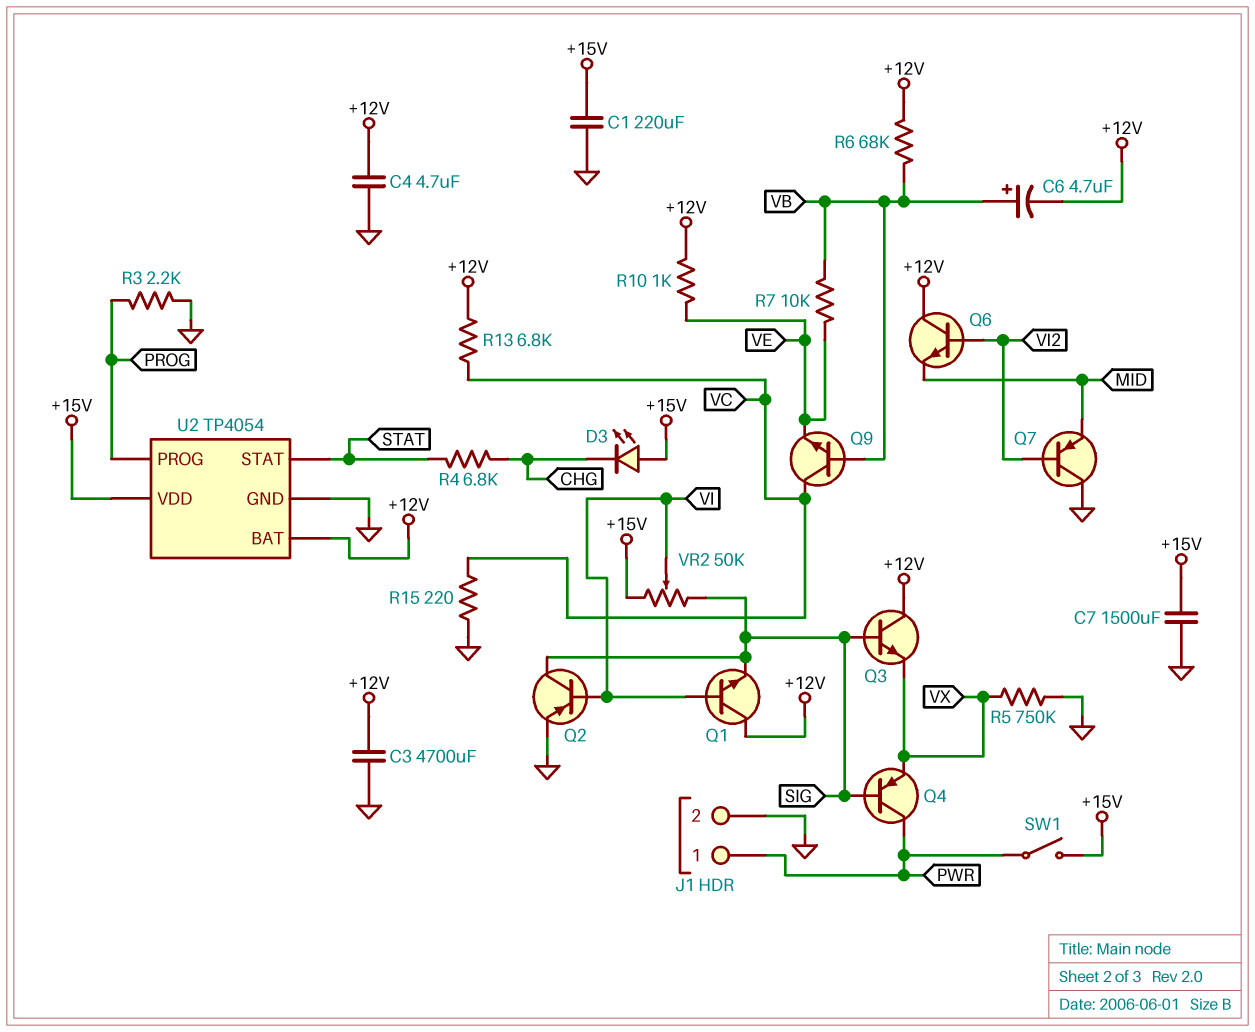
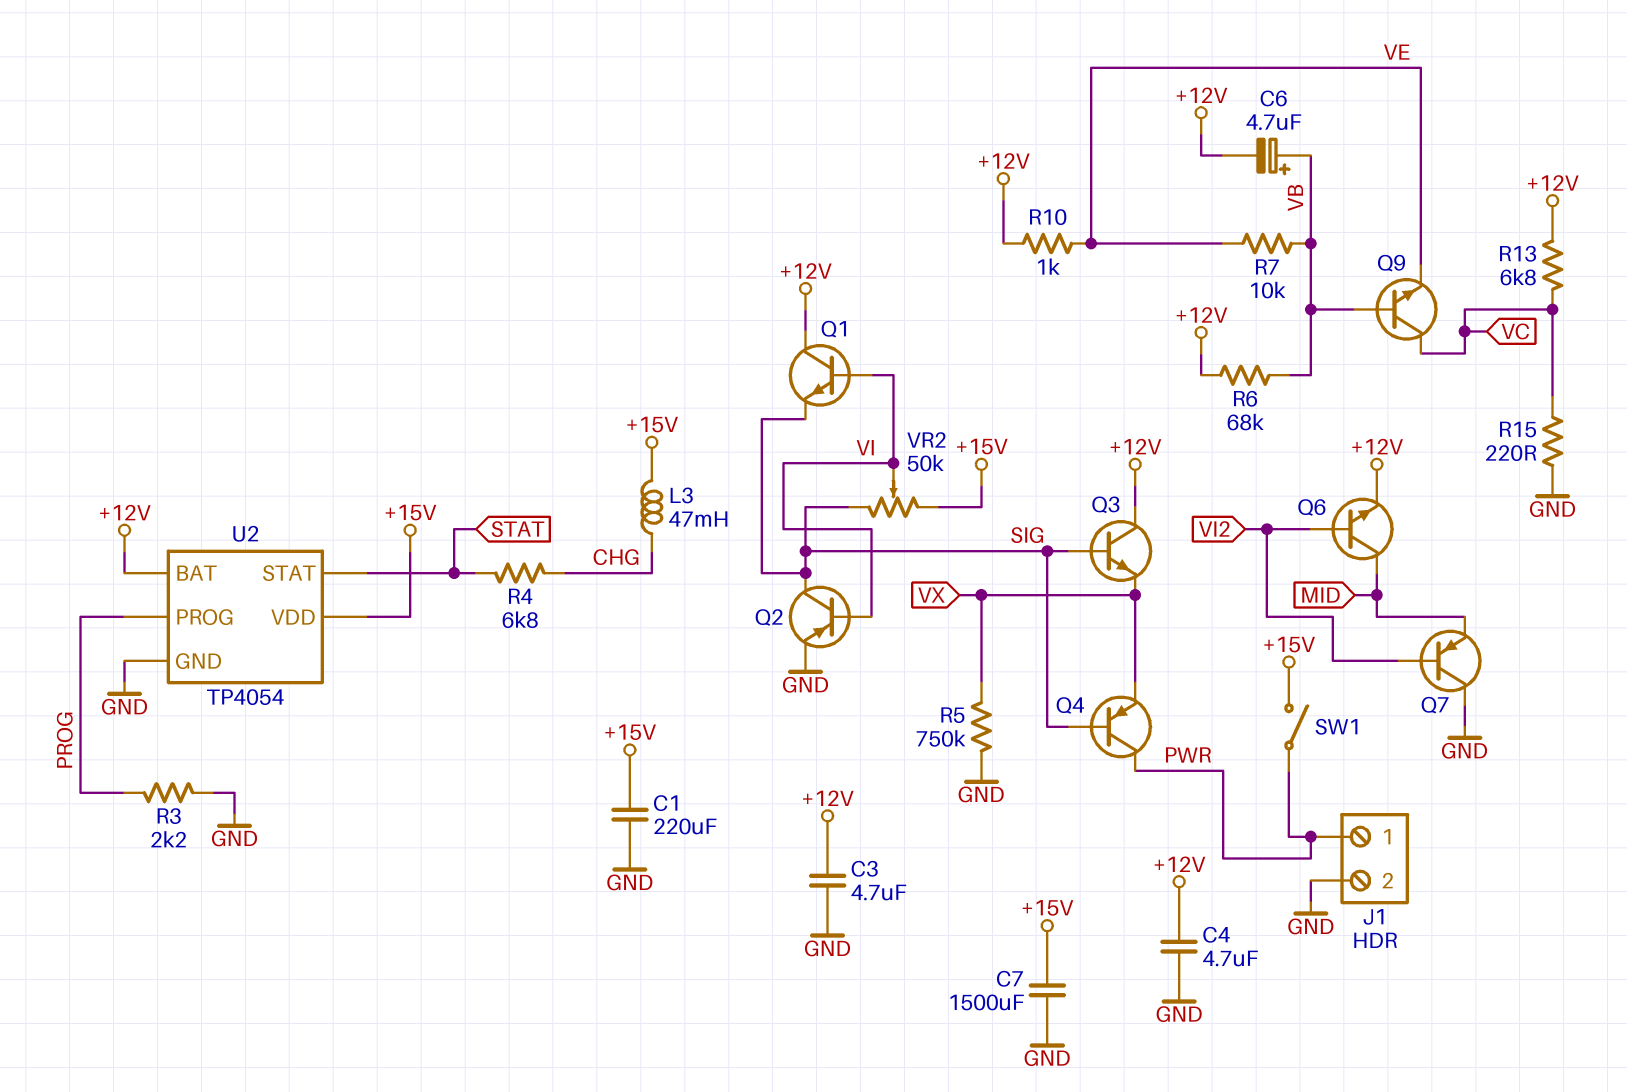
C3: 4700uF (+12V, GND) -> 4.7uF (+12V, GND)
D3: LED (A +15V, K CHG) -> none
L3: none -> 47mH (+15V, CHG)
Q6: NPN (B VI2, C +12V, E MID) -> NPN (B VI2, C MID, E +12V)

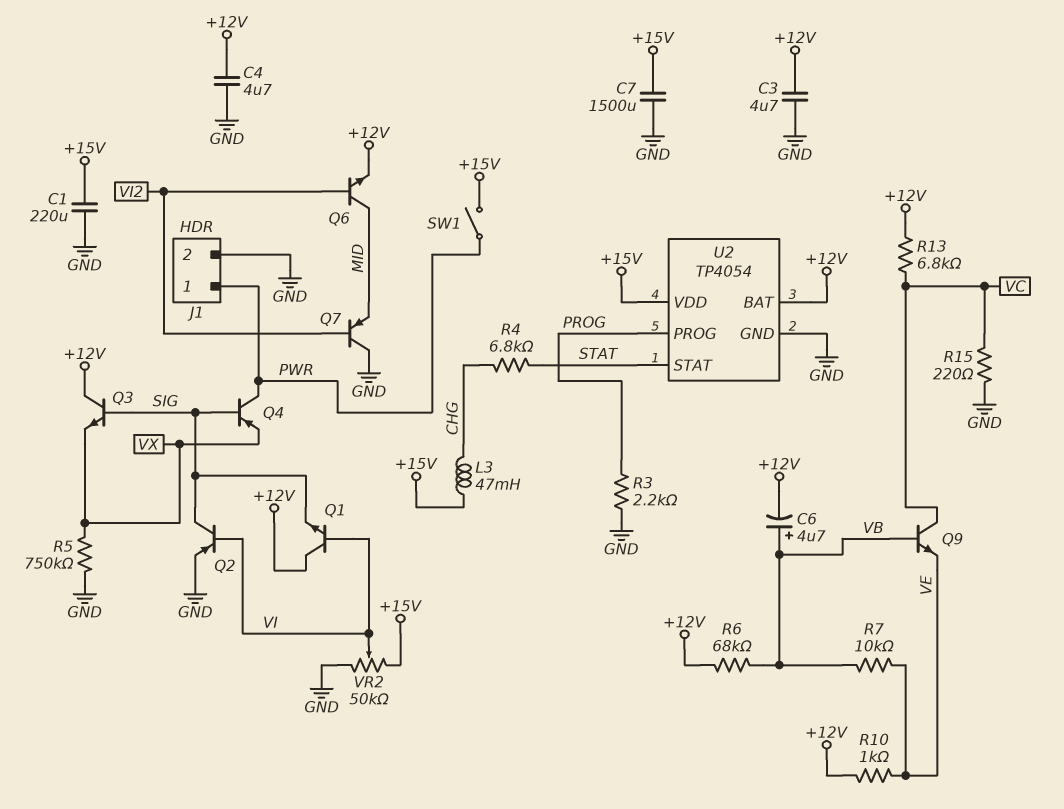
VR2: 50k (+15V, SIG, wiper VI) -> 50k (+15V, GND, wiper VI)

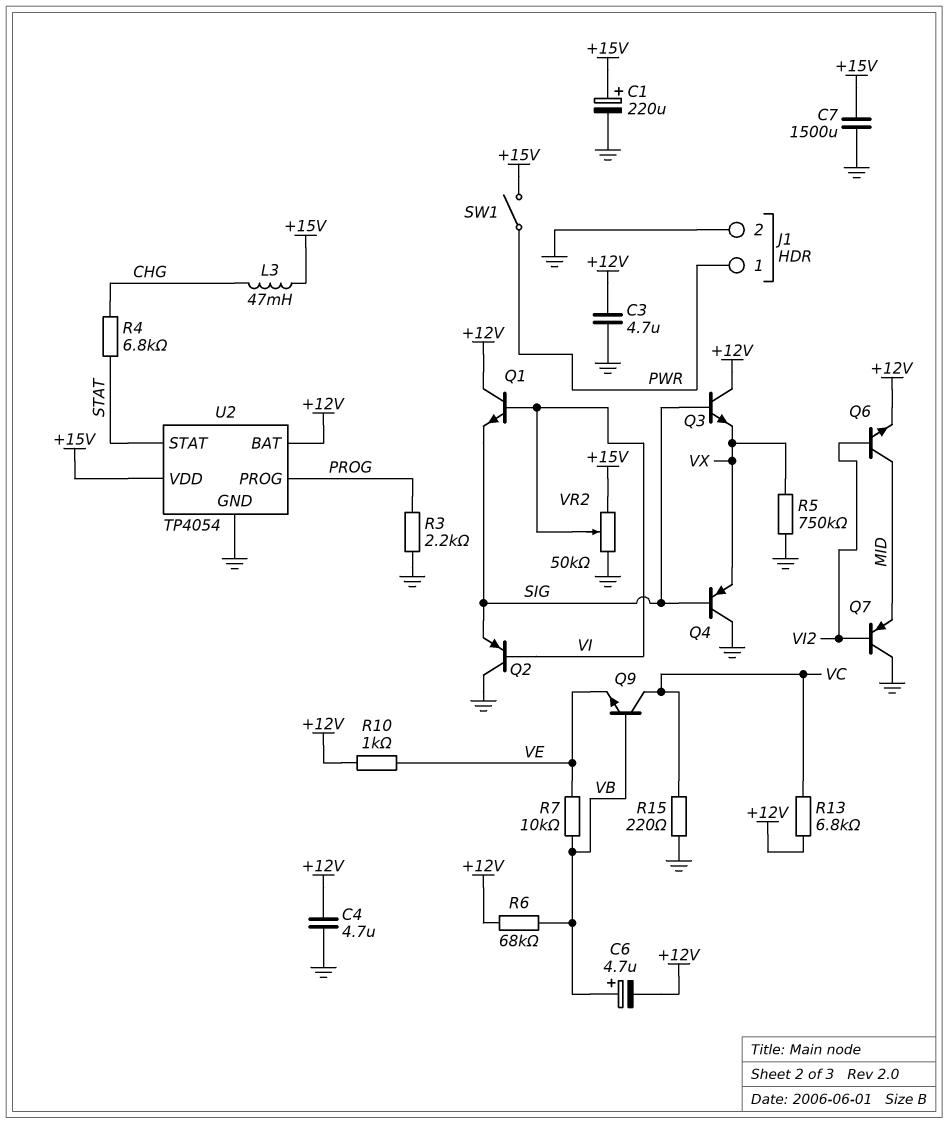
C1: 220uF (+15V, GND) -> 220uF (plus +15V, minus GND)
Q2: PNP (B VI, C SIG, E GND) -> PNP (B VI, C GND, E SIG)
Q4: PNP (B SIG, C PWR, E VX) -> PNP (B SIG, C GND, E VX)

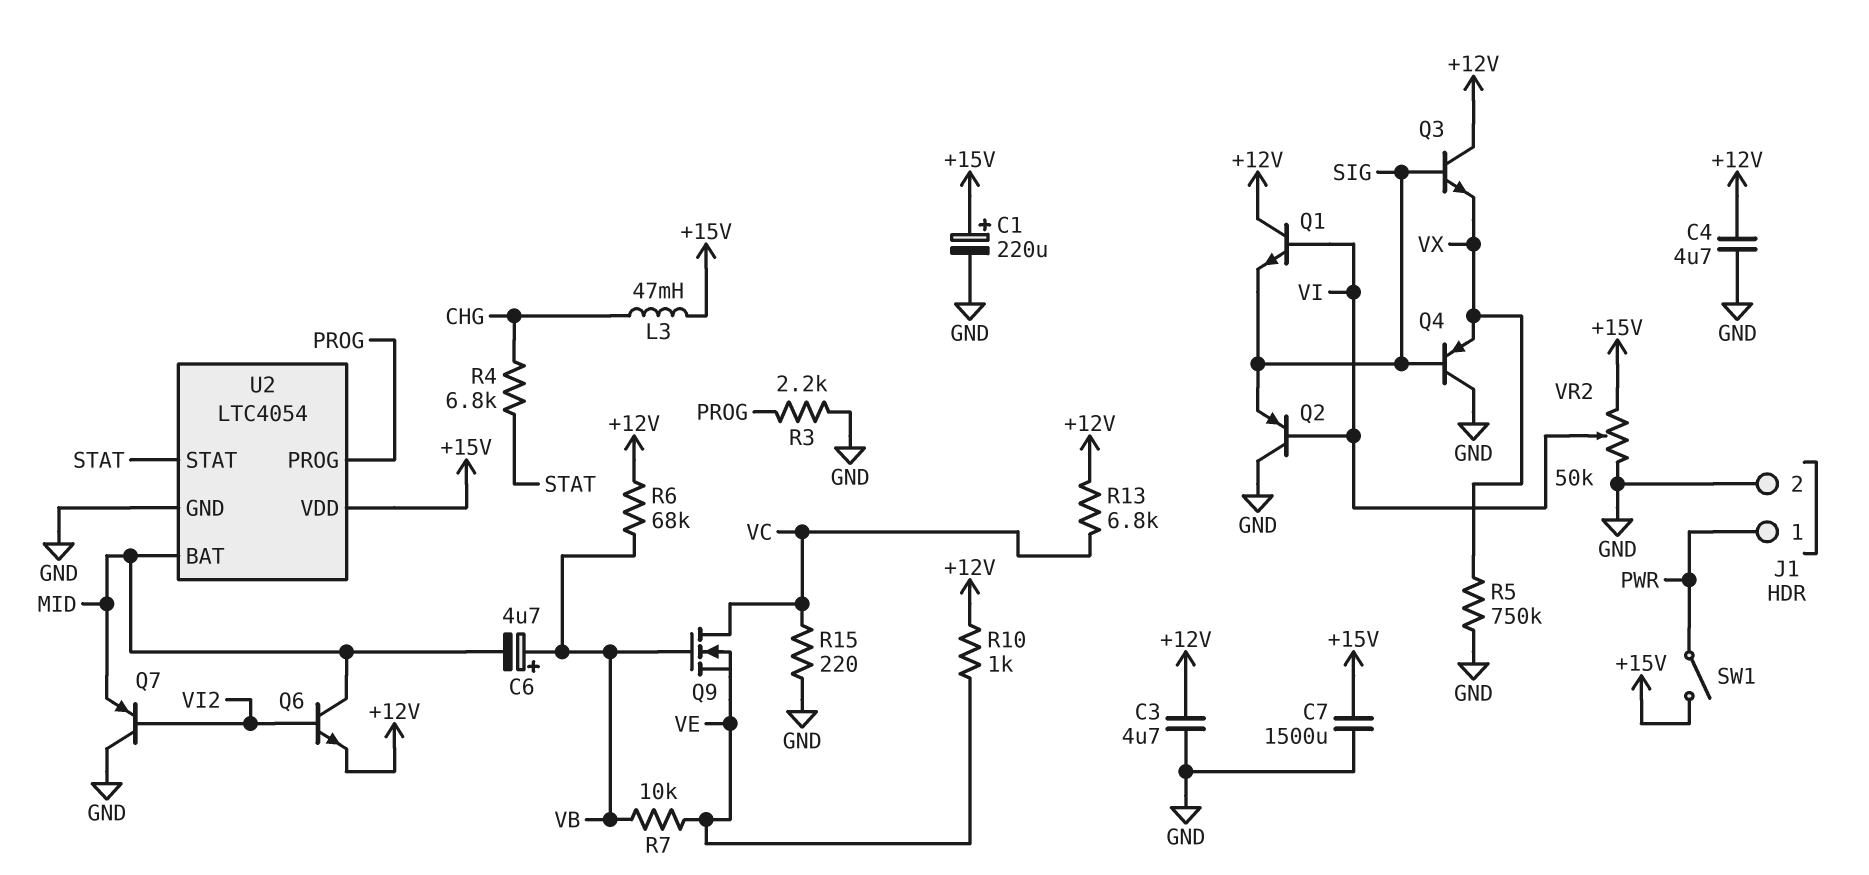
C6: 4.7uF (plus VB, minus +12V) -> 4.7uF (plus VB, minus MID)
Q9: NPN (B VB, C VC, E VE) -> NMOS (G VB, D VC, S VE)
U2: TP4054 -> LTC4054
U2 pin BAT: +12V -> MID

